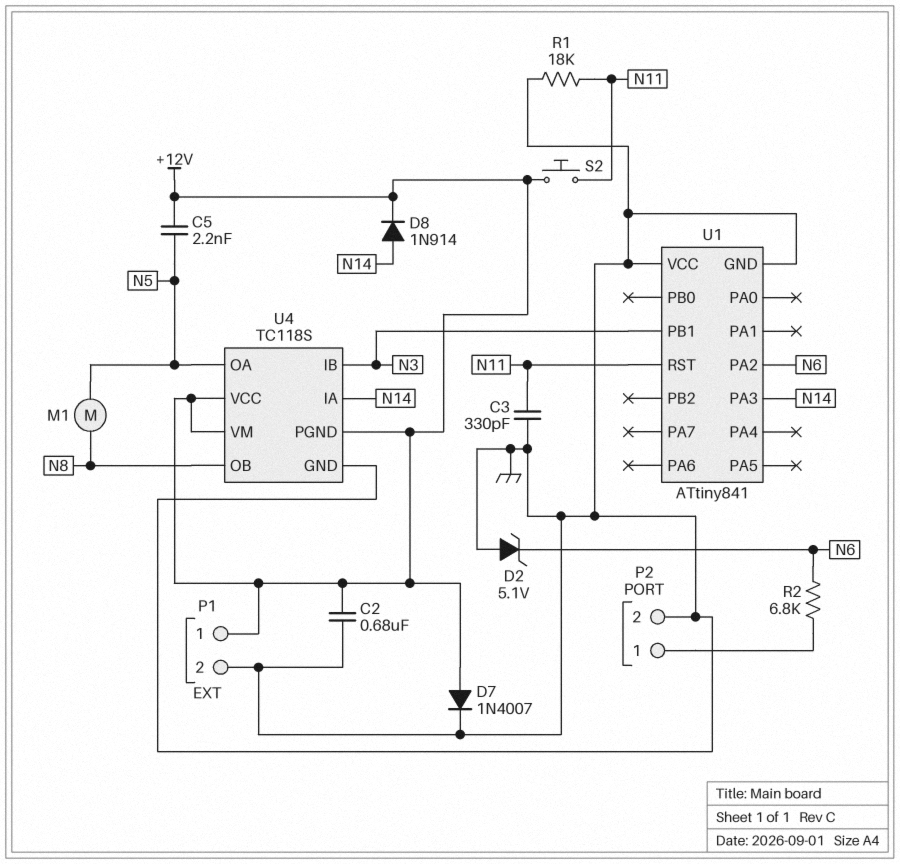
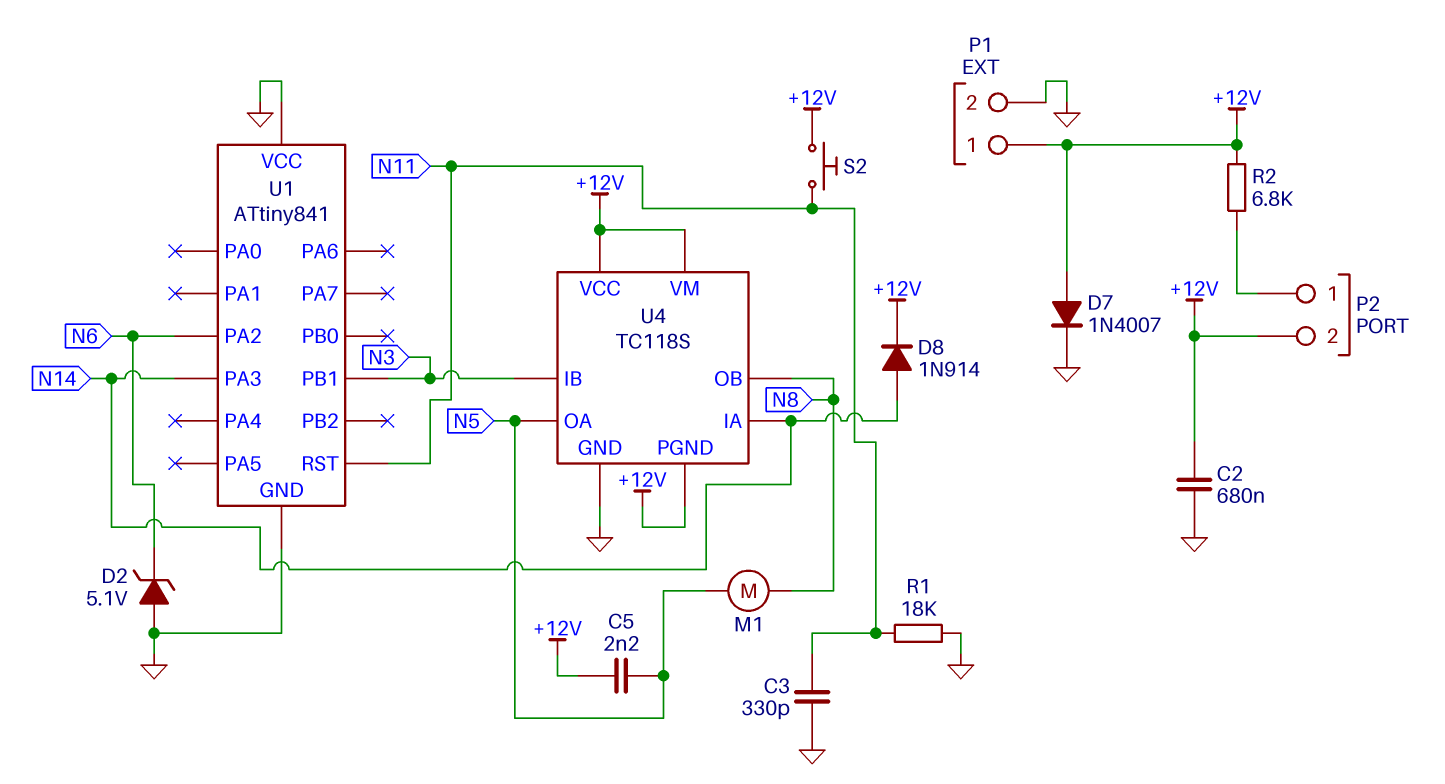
P2 pin 2: GND -> +12V
R2: 6.8k (N6, P2/1) -> 6.8k (+12V, P2/1)

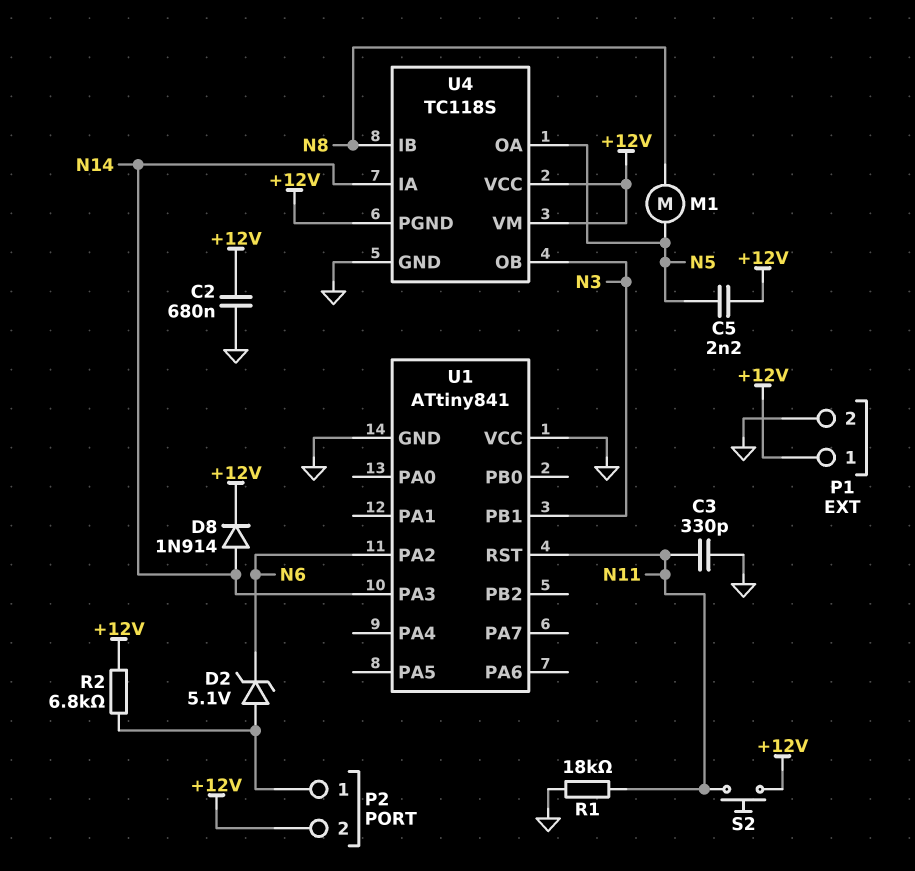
D2: zener 5.1V (A GND, K N6) -> zener 5.1V (A P2/1, K N6)
D7: diode 1N4007 (A +12V, K GND) -> none
U4 pin IB: N3 -> N8
U4 pin OB: N8 -> N3

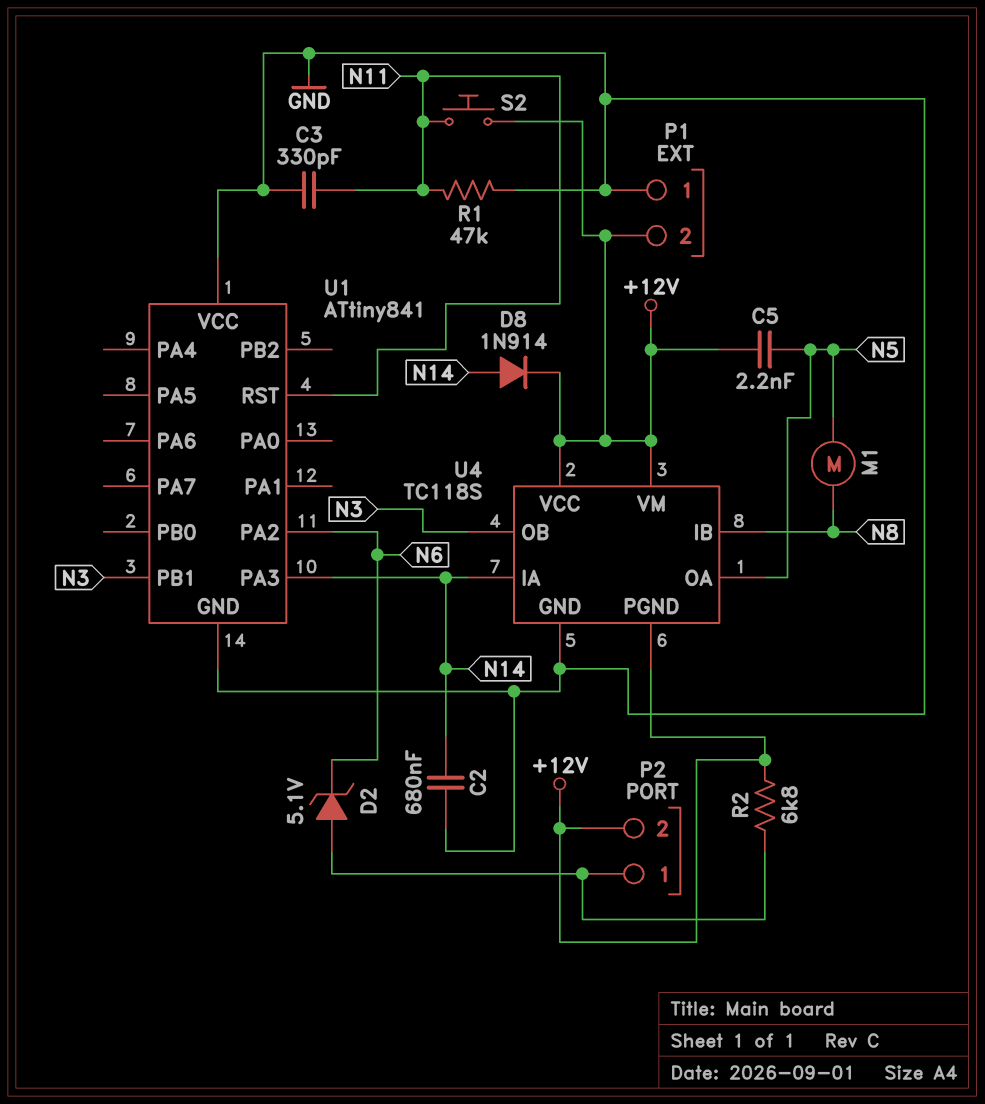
C2: 680nF (+12V, GND) -> 680nF (GND, N14)
P1 pin 1: +12V -> GND
P1 pin 2: GND -> +12V
R1: 18k (GND, N11) -> 47k (GND, N11)

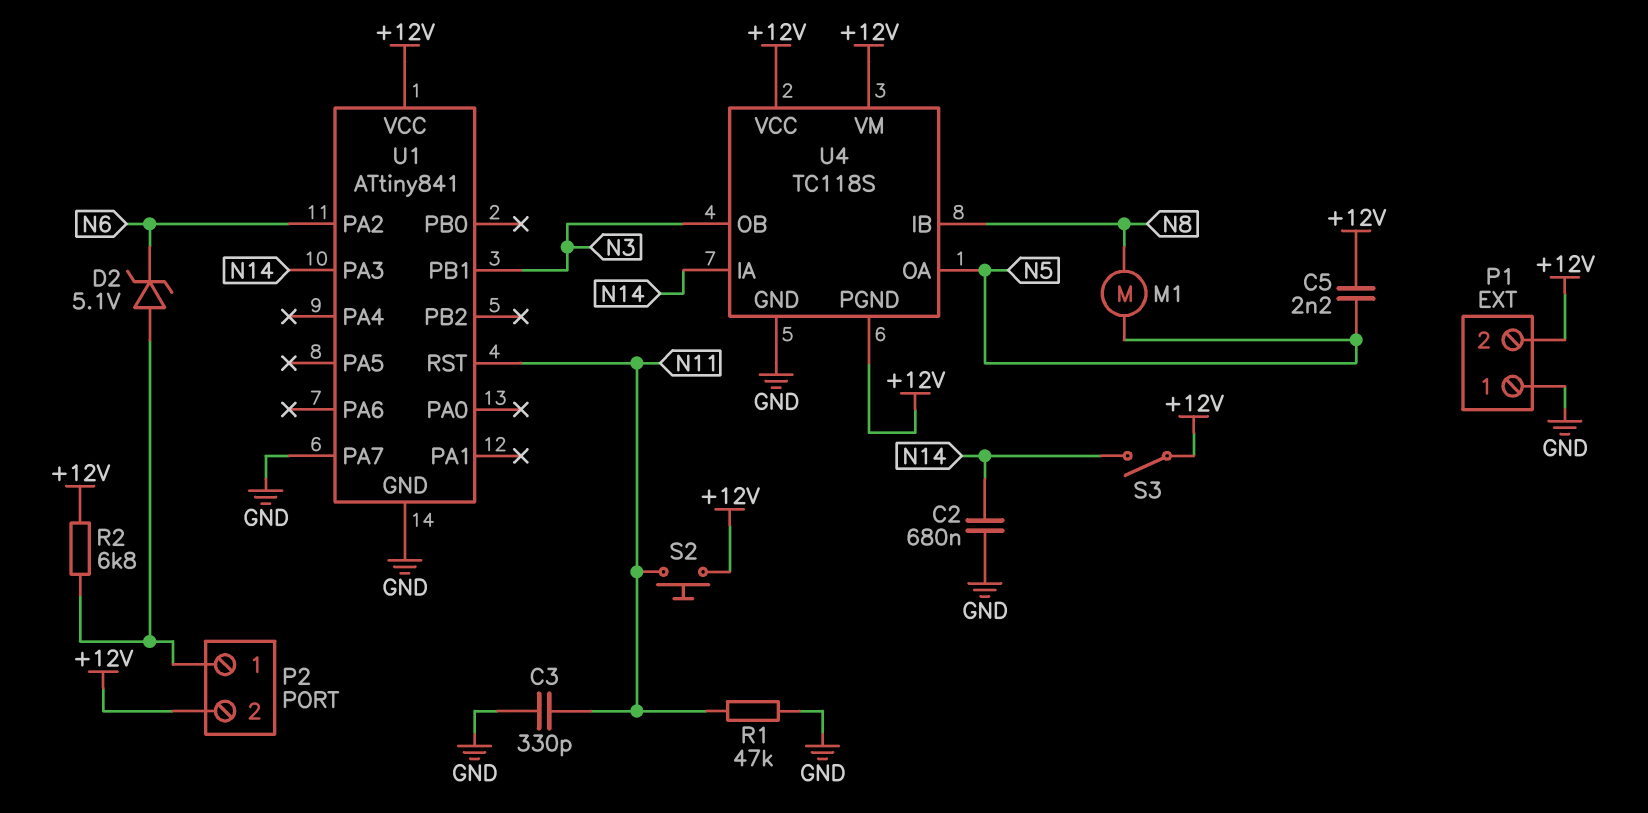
D8: diode 1N914 (A N14, K +12V) -> none
S3: none -> switch (+12V, N14)
U1 pin PA7: none -> GND
U1 pin VCC: GND -> +12V

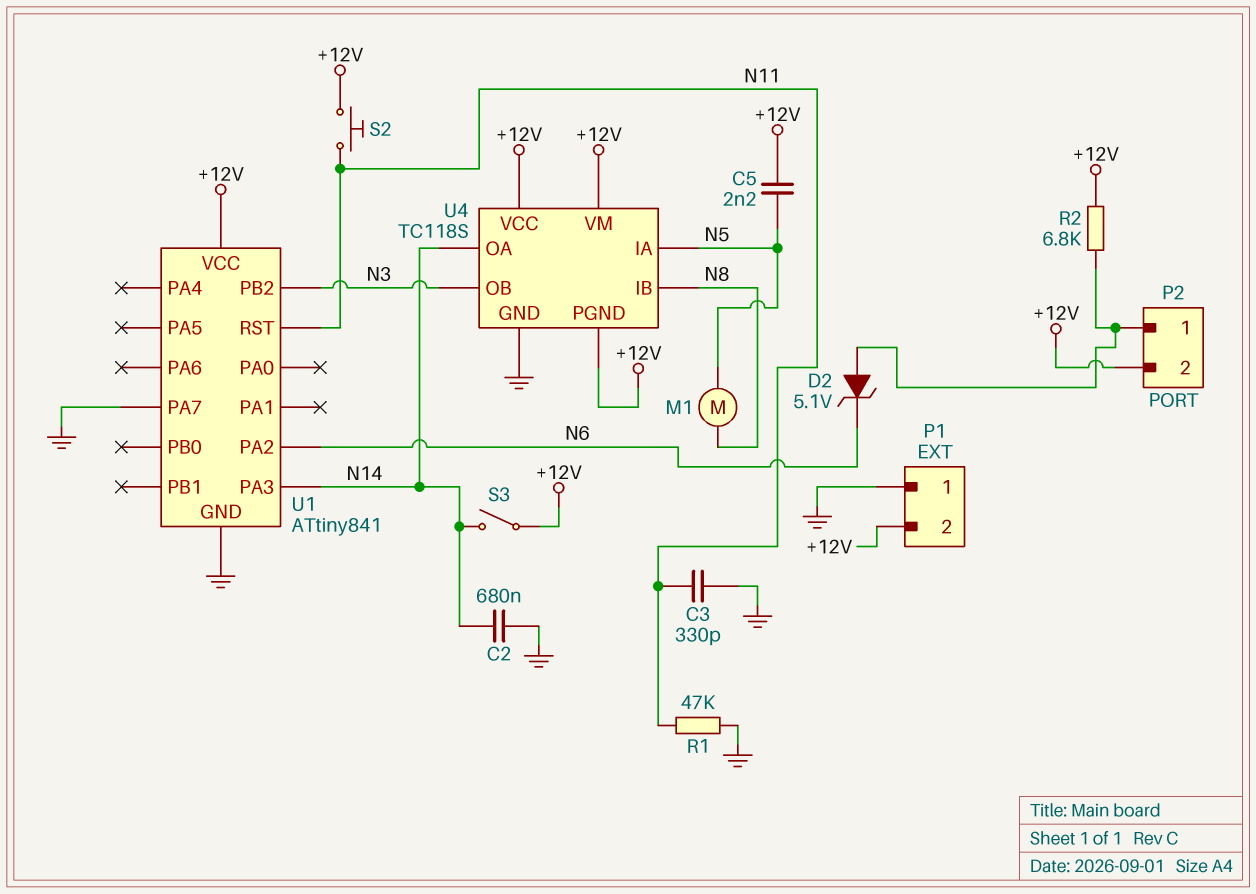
U1 pin PB1: N3 -> none
U1 pin PB2: none -> N3
U4 pin IA: N14 -> N5
U4 pin OA: N5 -> N14

